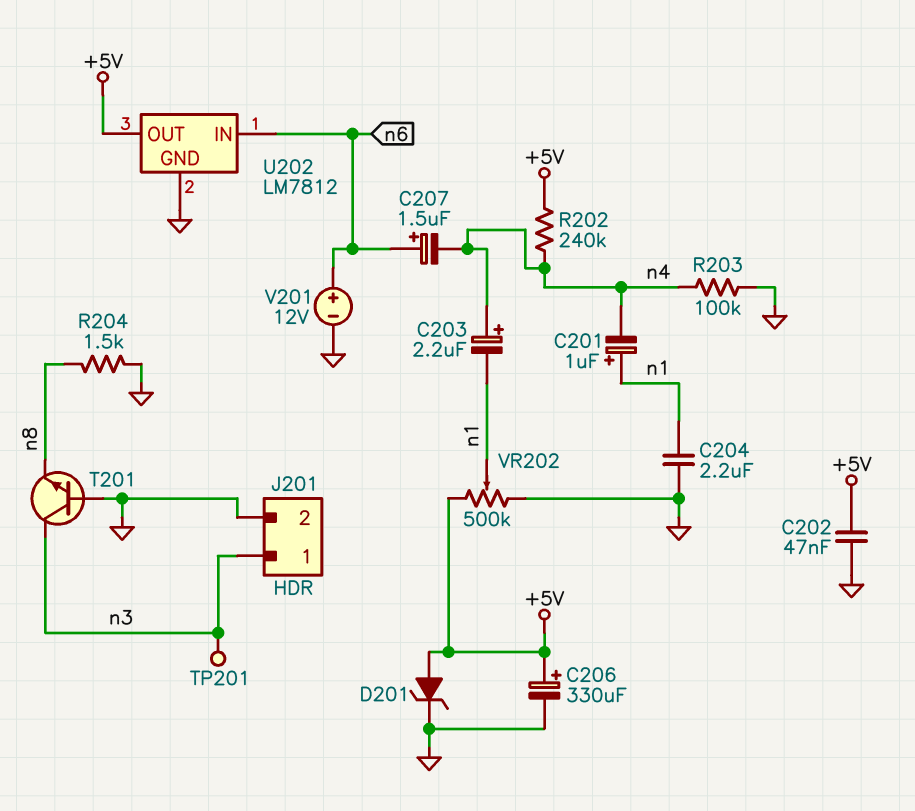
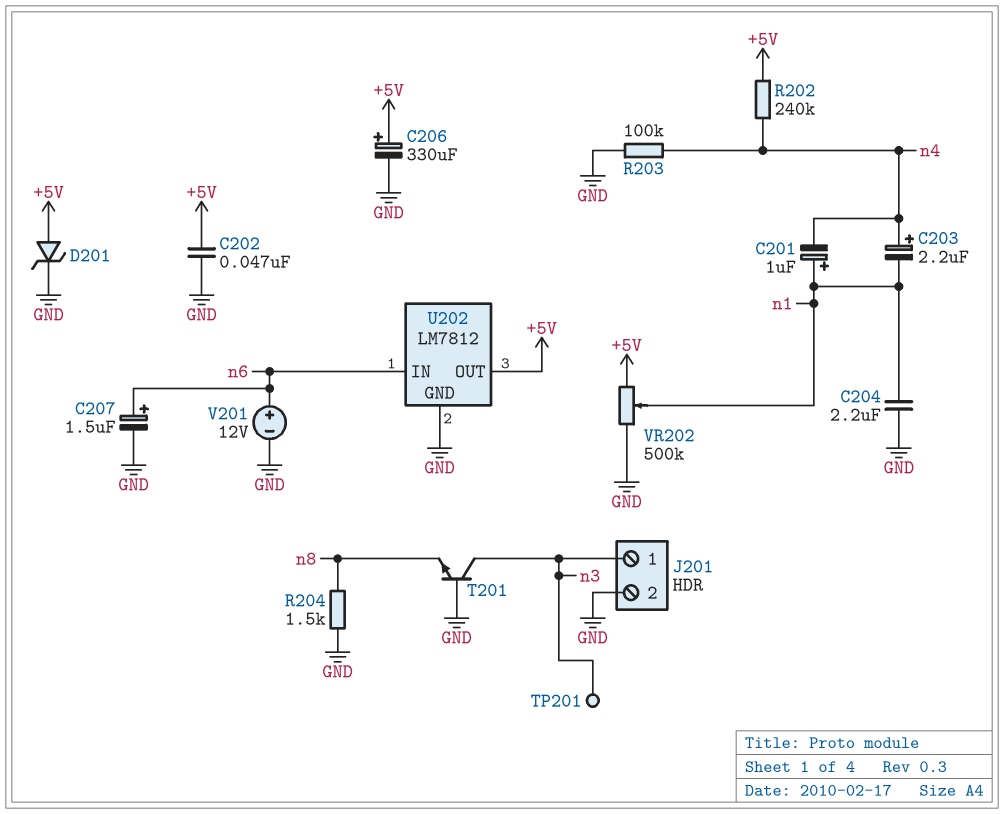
C207: 1.5uF (plus n6, minus n4) -> 1.5uF (plus n6, minus GND)

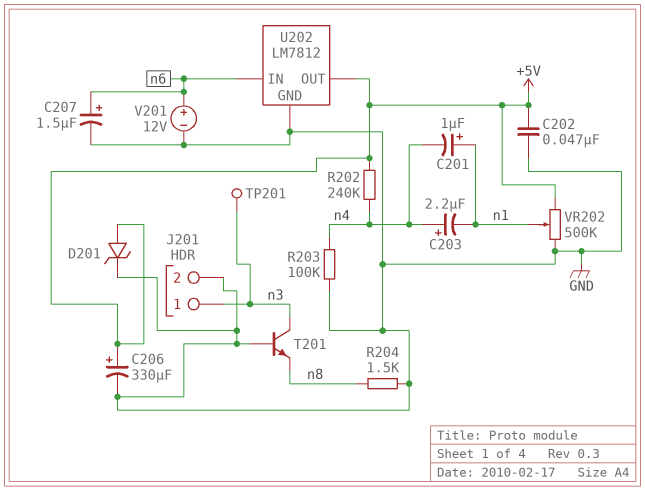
C204: 2.2uF (GND, n1) -> none

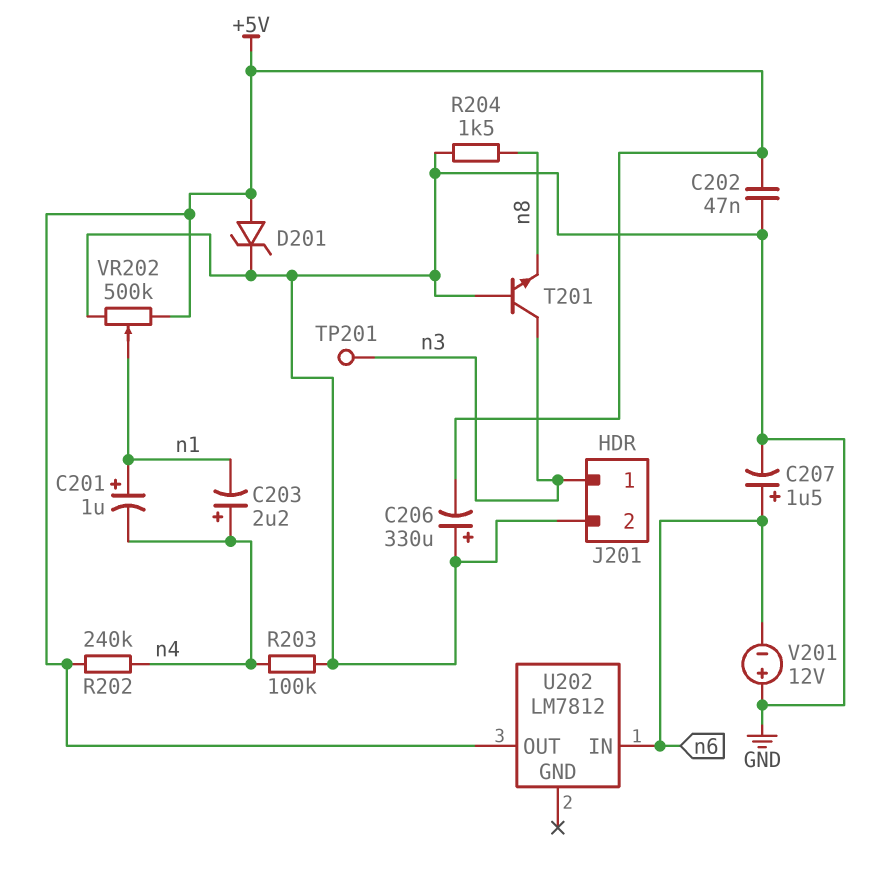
C206: 330uF (plus +5V, minus GND) -> 330uF (plus GND, minus +5V)
U202 pin GND: GND -> none
V201: 12V (plus n6, minus GND) -> 12V (plus GND, minus n6)

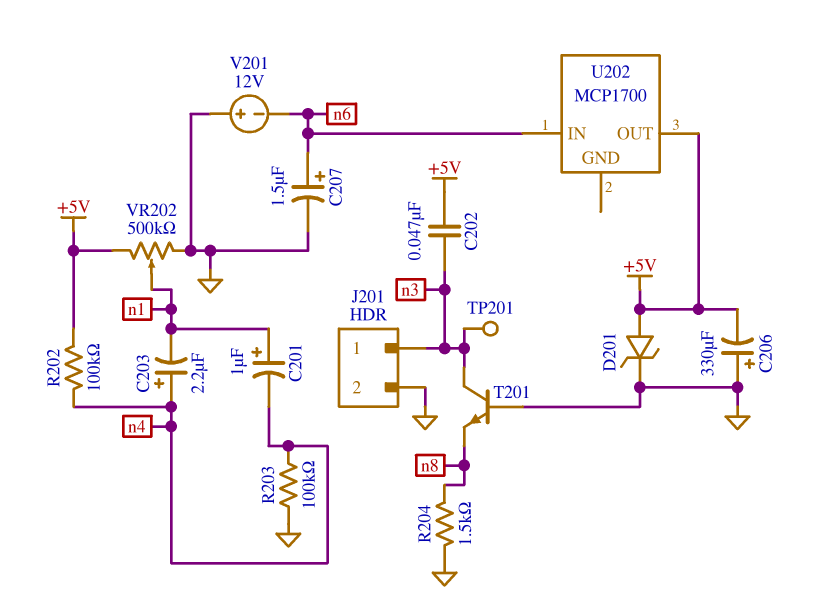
C202: 47nF (+5V, GND) -> 47nF (+5V, n3)
R202: 240k (+5V, n4) -> 100k (+5V, n4)
U202: LM7812 -> MCP1700

